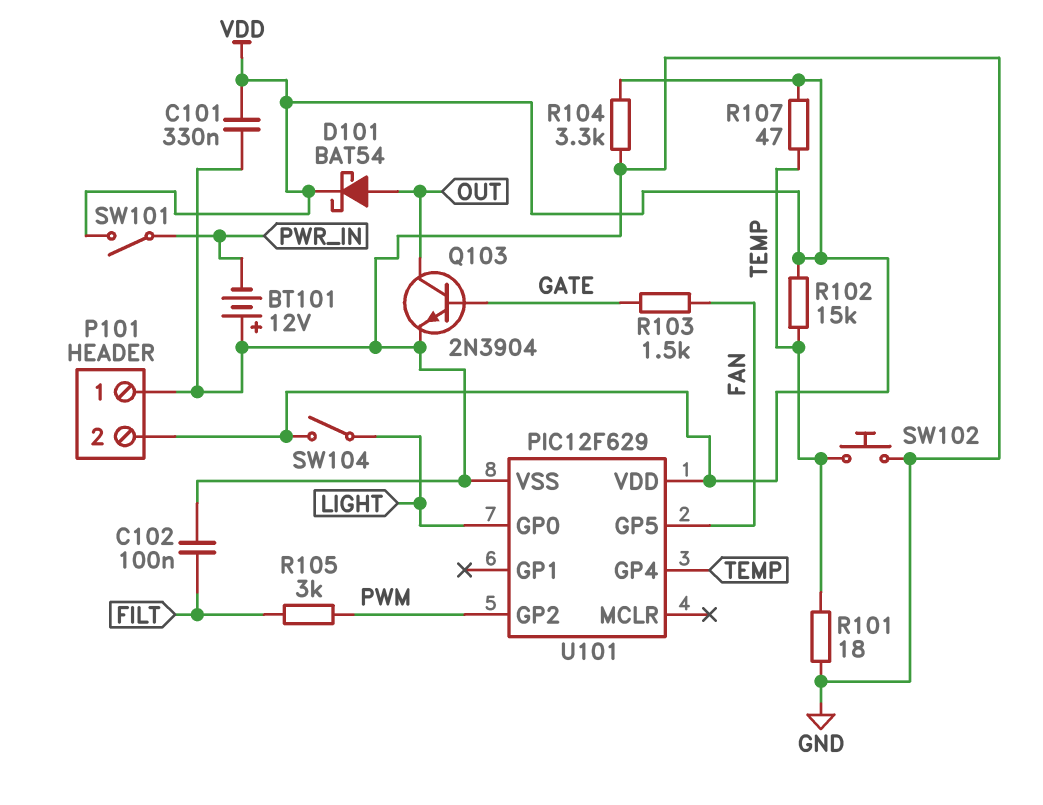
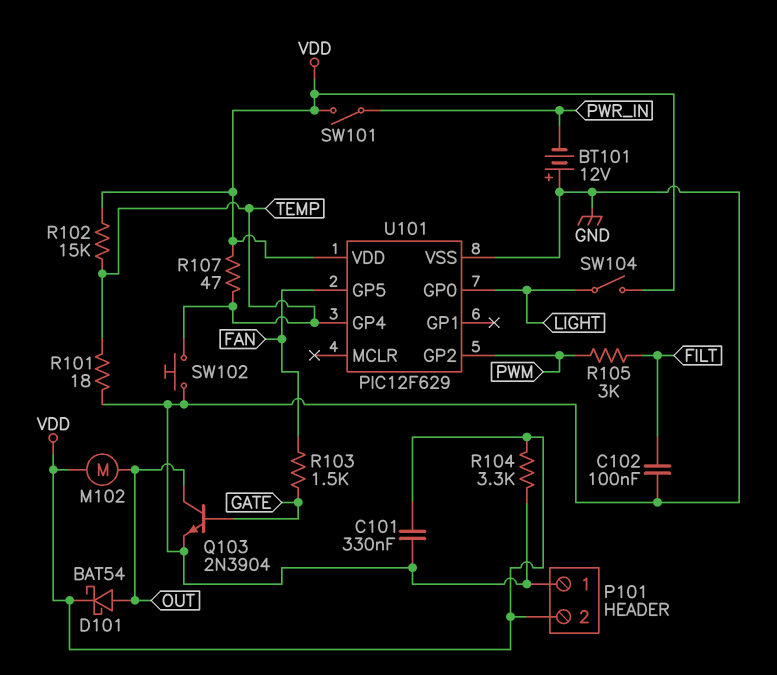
M102: none -> motor (OUT, VDD)

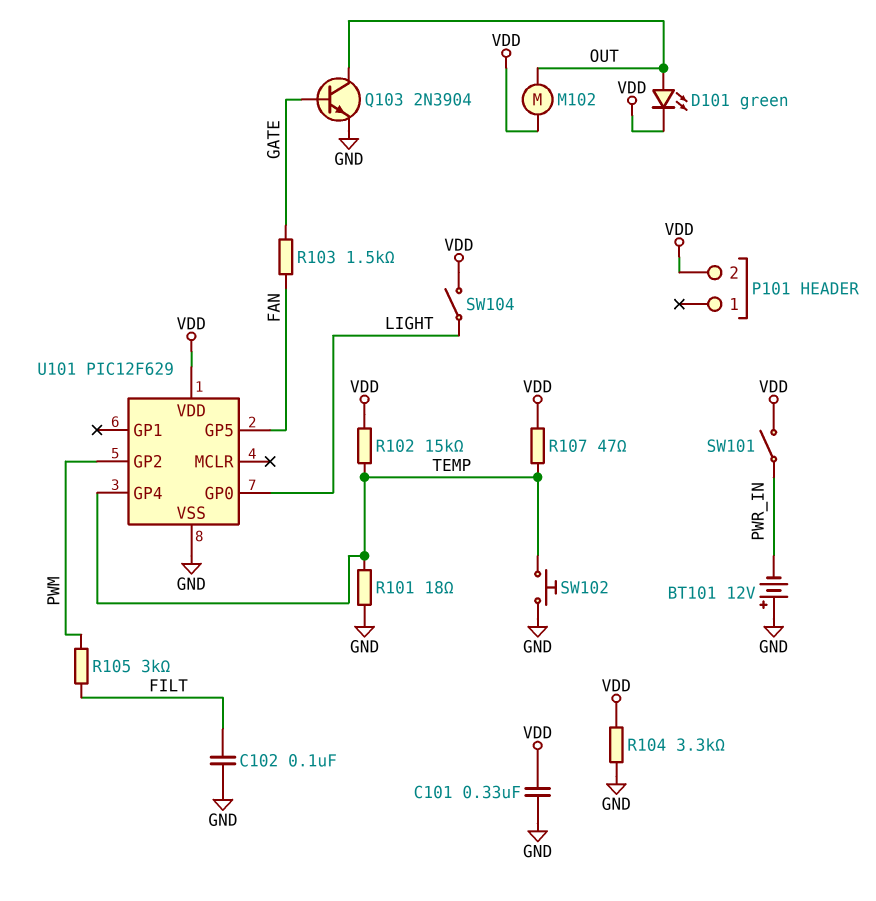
D101: schottky BAT54 (A OUT, K VDD) -> LED green (A OUT, K VDD)
P101 pin 1: GND -> none

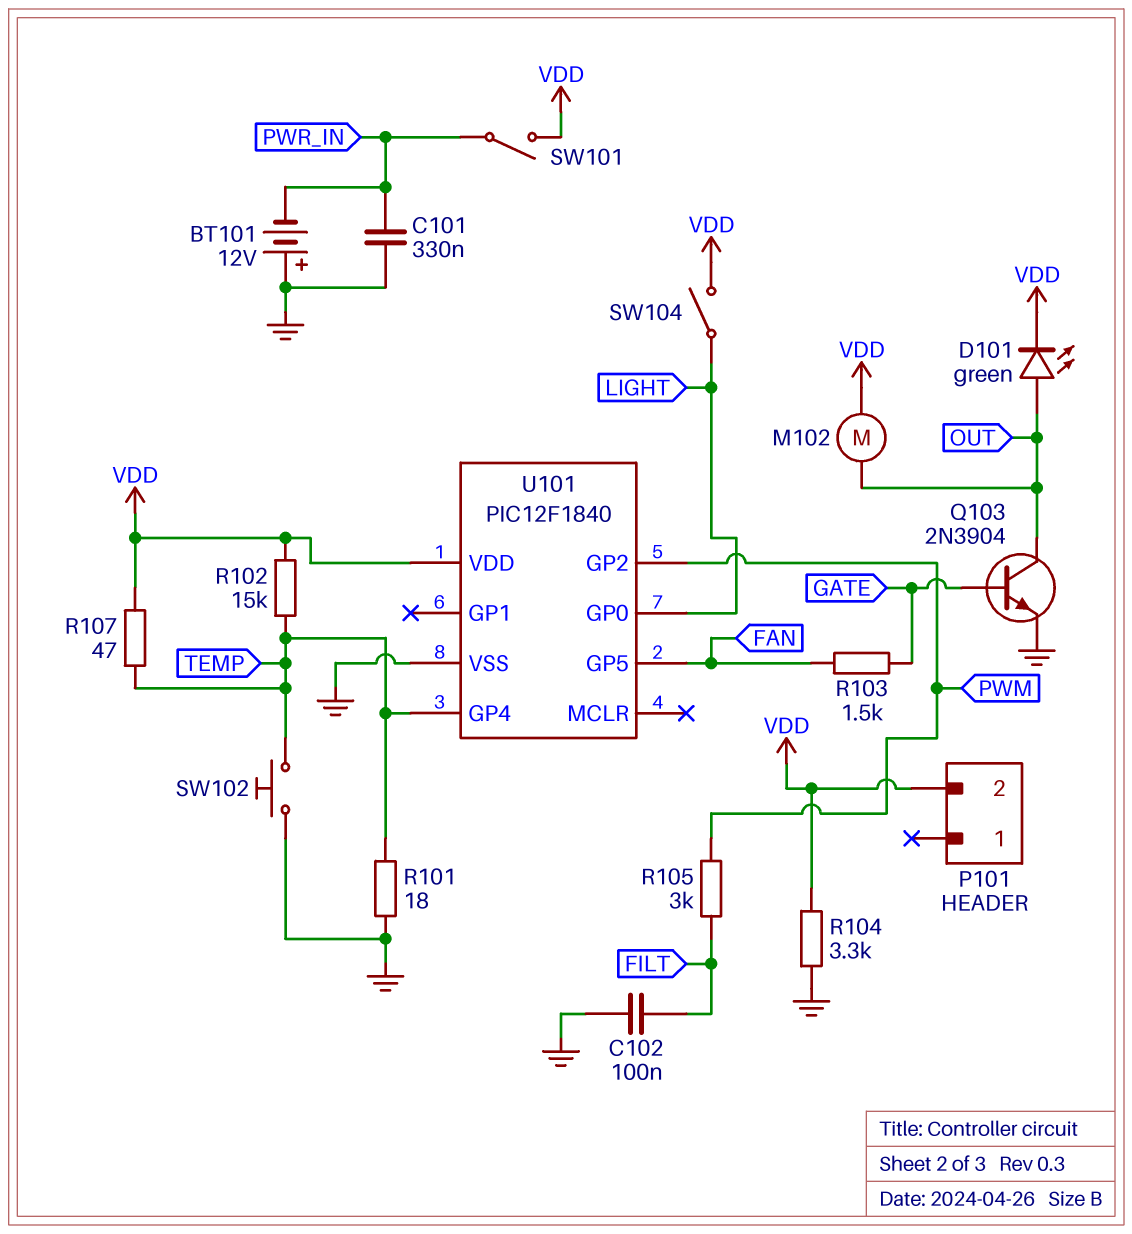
C101: 330nF (GND, VDD) -> 330nF (GND, PWR_IN)
U101: PIC12F629 -> PIC12F1840

